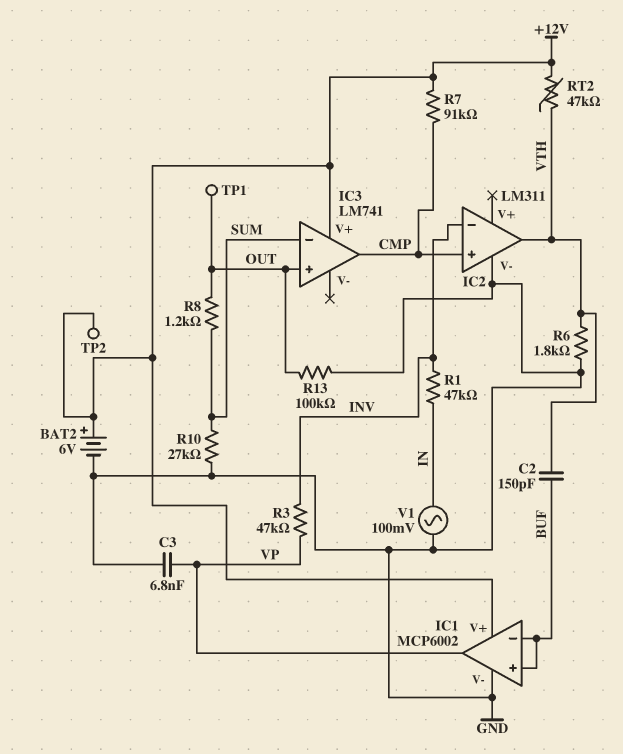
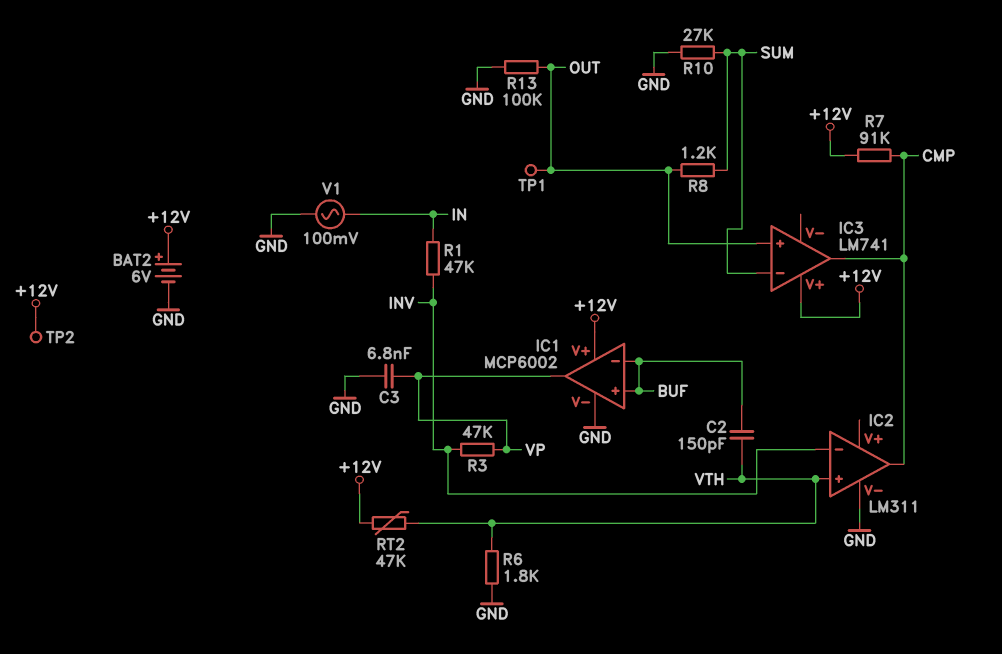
IC2 pin in+: CMP -> VTH
IC2 pin out: VTH -> CMP

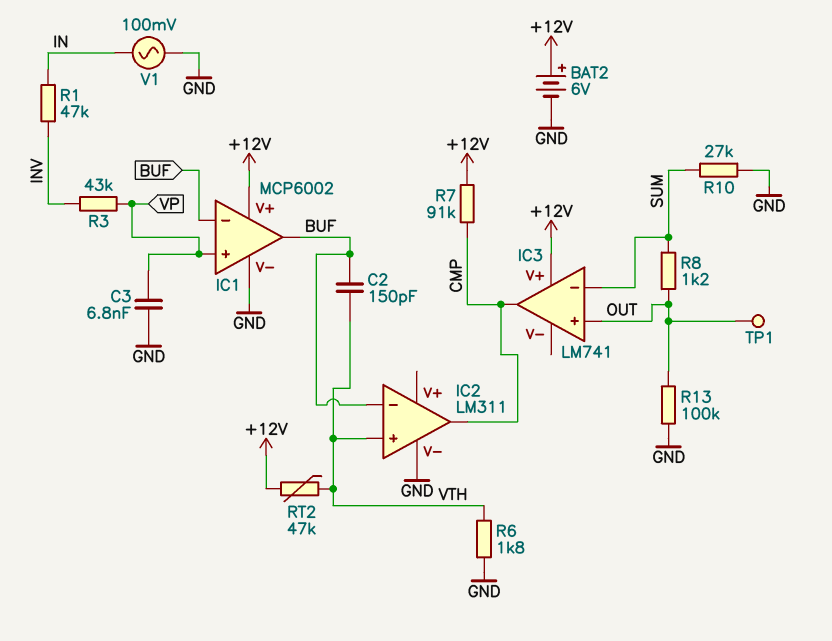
IC1 pin in+: BUF -> VP
IC1 pin out: VP -> BUF
IC2 pin in-: INV -> BUF
R3: 47k (INV, VP) -> 43k (INV, VP)
TP2: test point (+12V) -> none

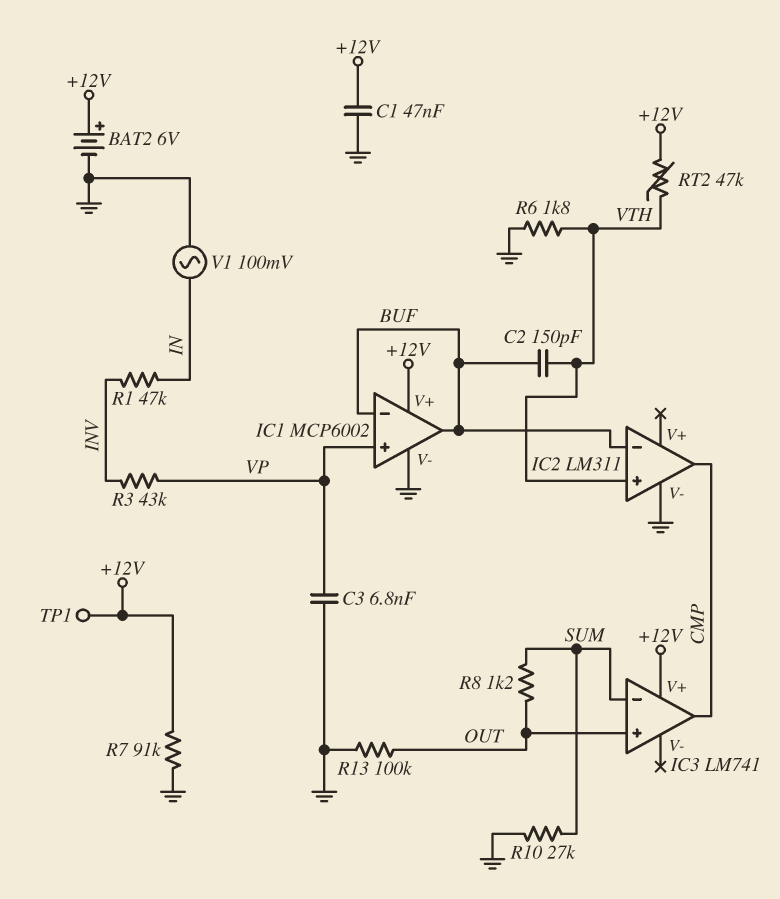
C1: none -> 47nF (+12V, GND)
R7: 91k (+12V, CMP) -> 91k (+12V, GND)
TP1: test point (OUT) -> test point (+12V)

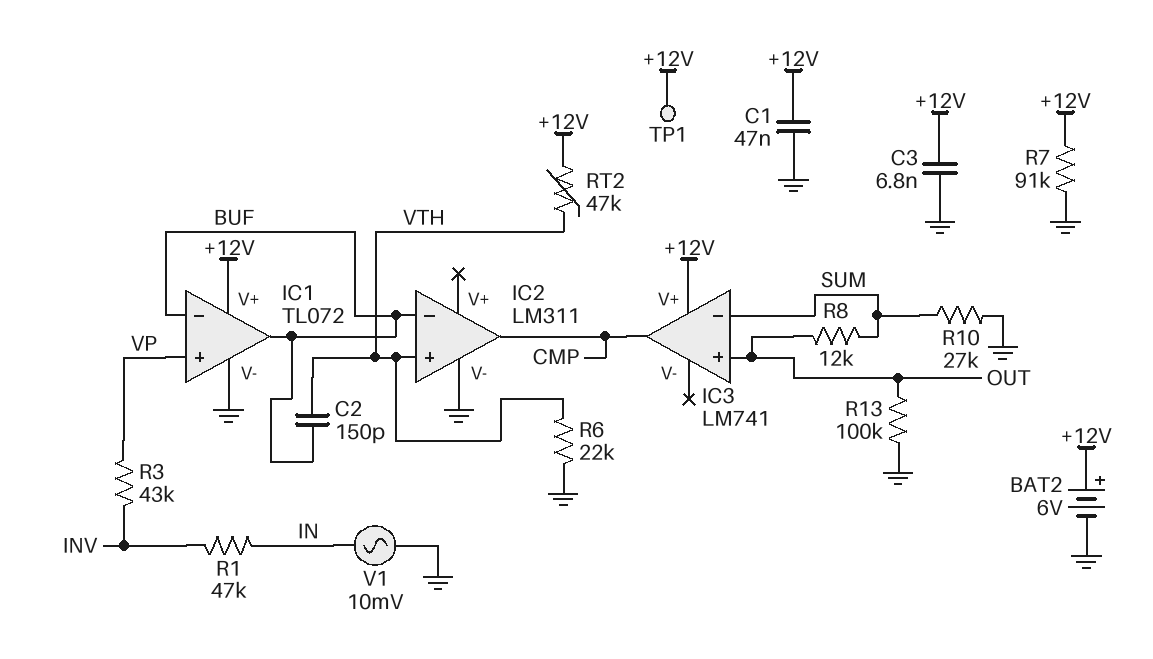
C3: 6.8nF (GND, VP) -> 6.8nF (+12V, GND)
IC1: MCP6002 -> TL072
R6: 1.8k (GND, VTH) -> 22k (GND, VTH)
R8: 1.2k (OUT, SUM) -> 12k (OUT, SUM)
V1: AC 100mV (GND, IN) -> AC 10mV (GND, IN)

